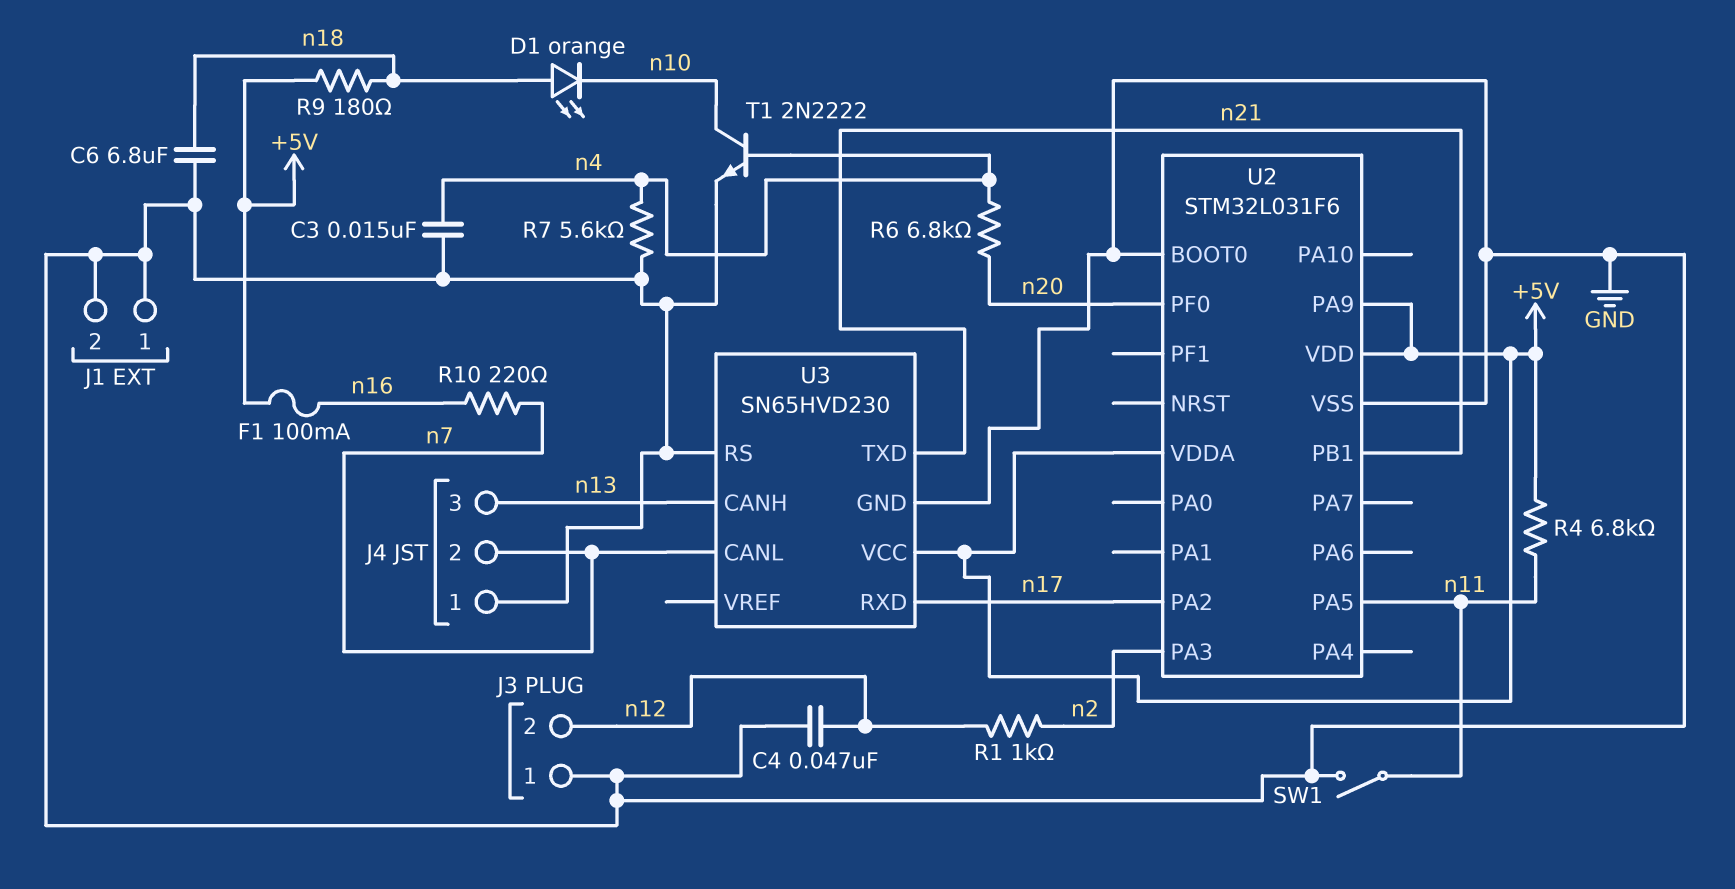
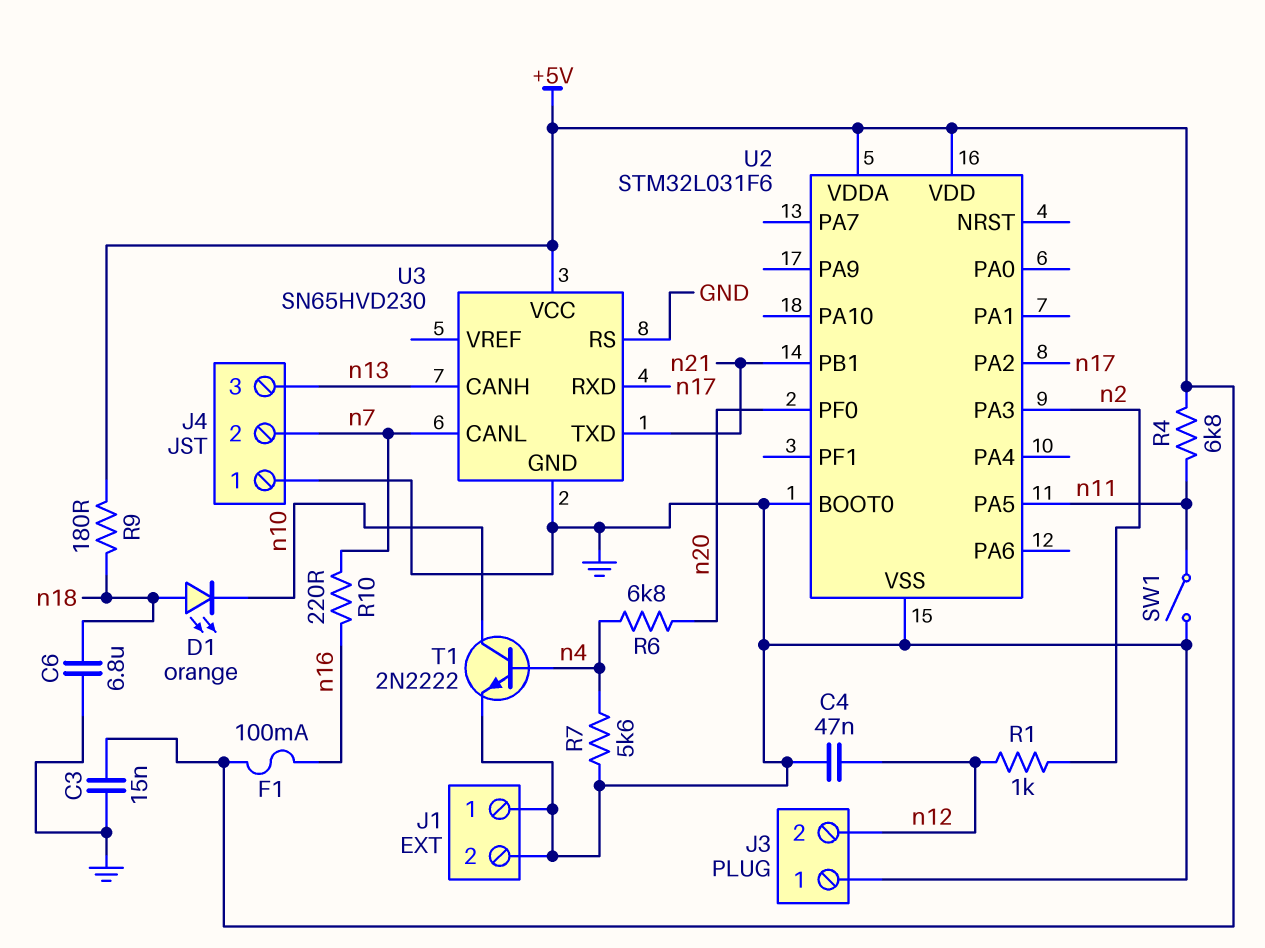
C3: 15nF (GND, n4) -> 15nF (+5V, GND)
U2 pin PA9: +5V -> none

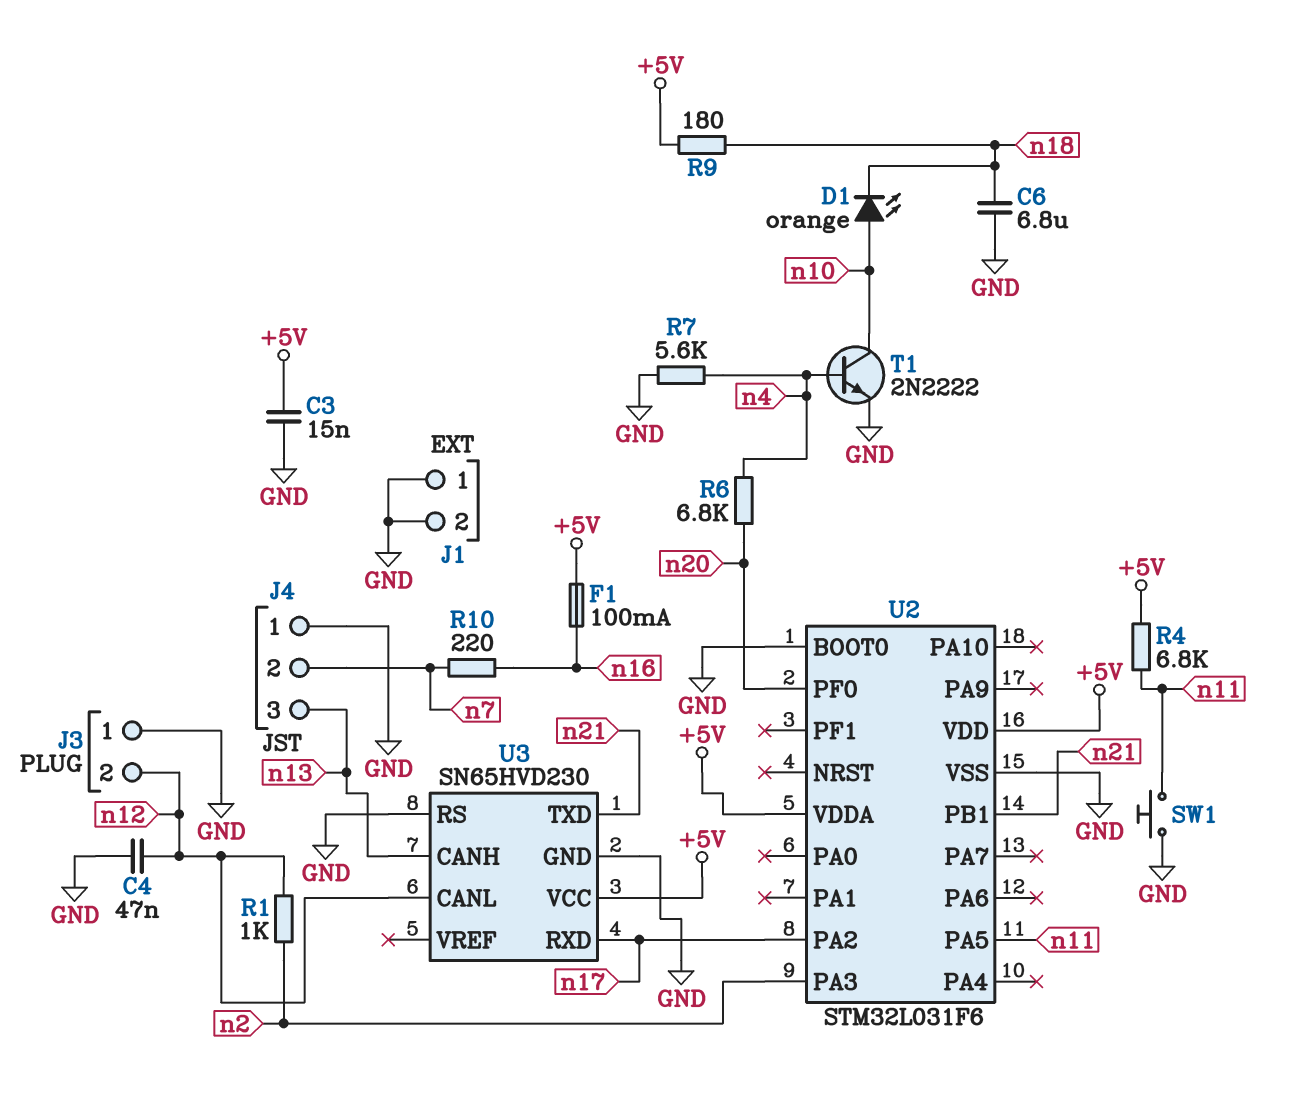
D1: LED orange (A n18, K n10) -> LED orange (A n10, K n18)
SW1: switch (GND, n11) -> button (GND, n11)
U3 pin CANL: n7 -> n12

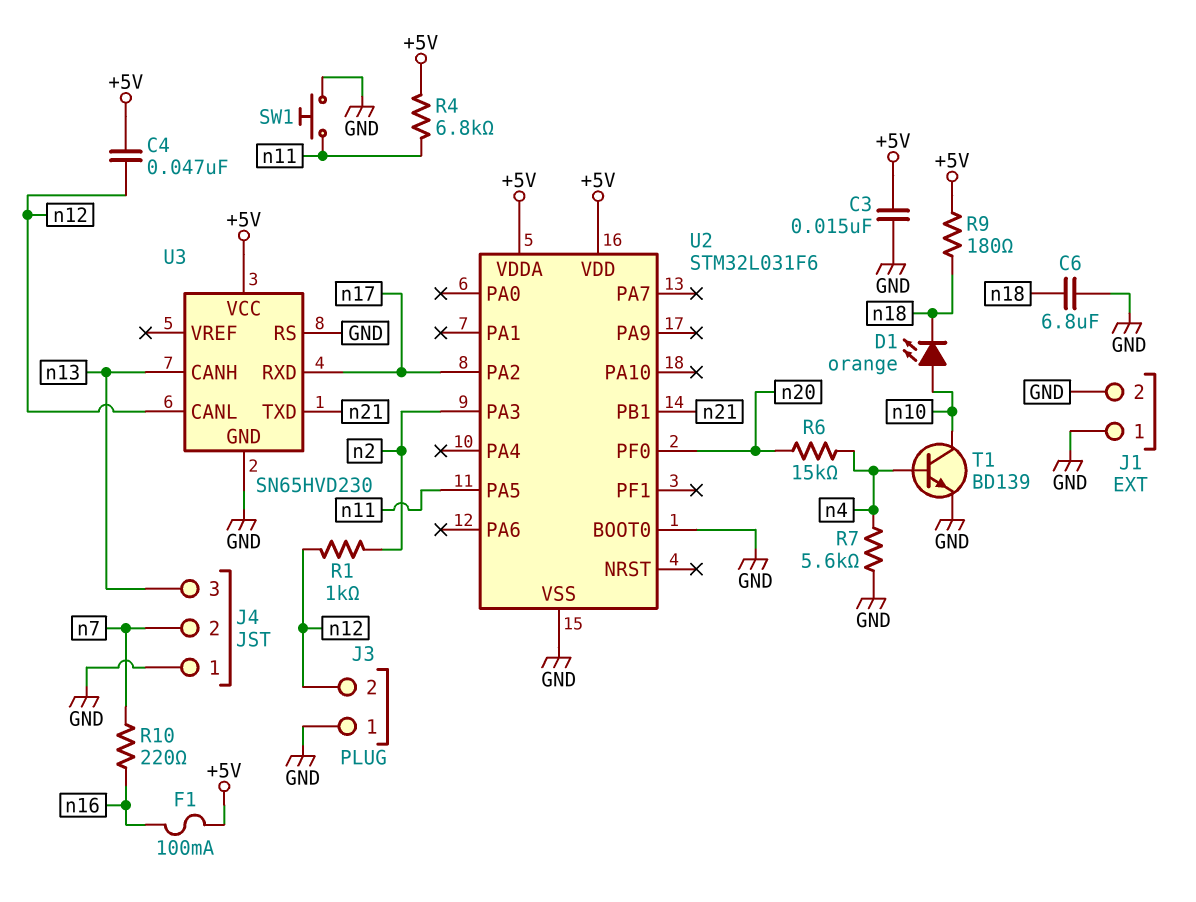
C4: 47nF (GND, n12) -> 47nF (+5V, n12)
R6: 6.8k (n4, n20) -> 15k (n4, n20)
T1: NPN 2N2222 (B n4, C n10, E GND) -> NPN BD139 (B n4, C n10, E GND)

